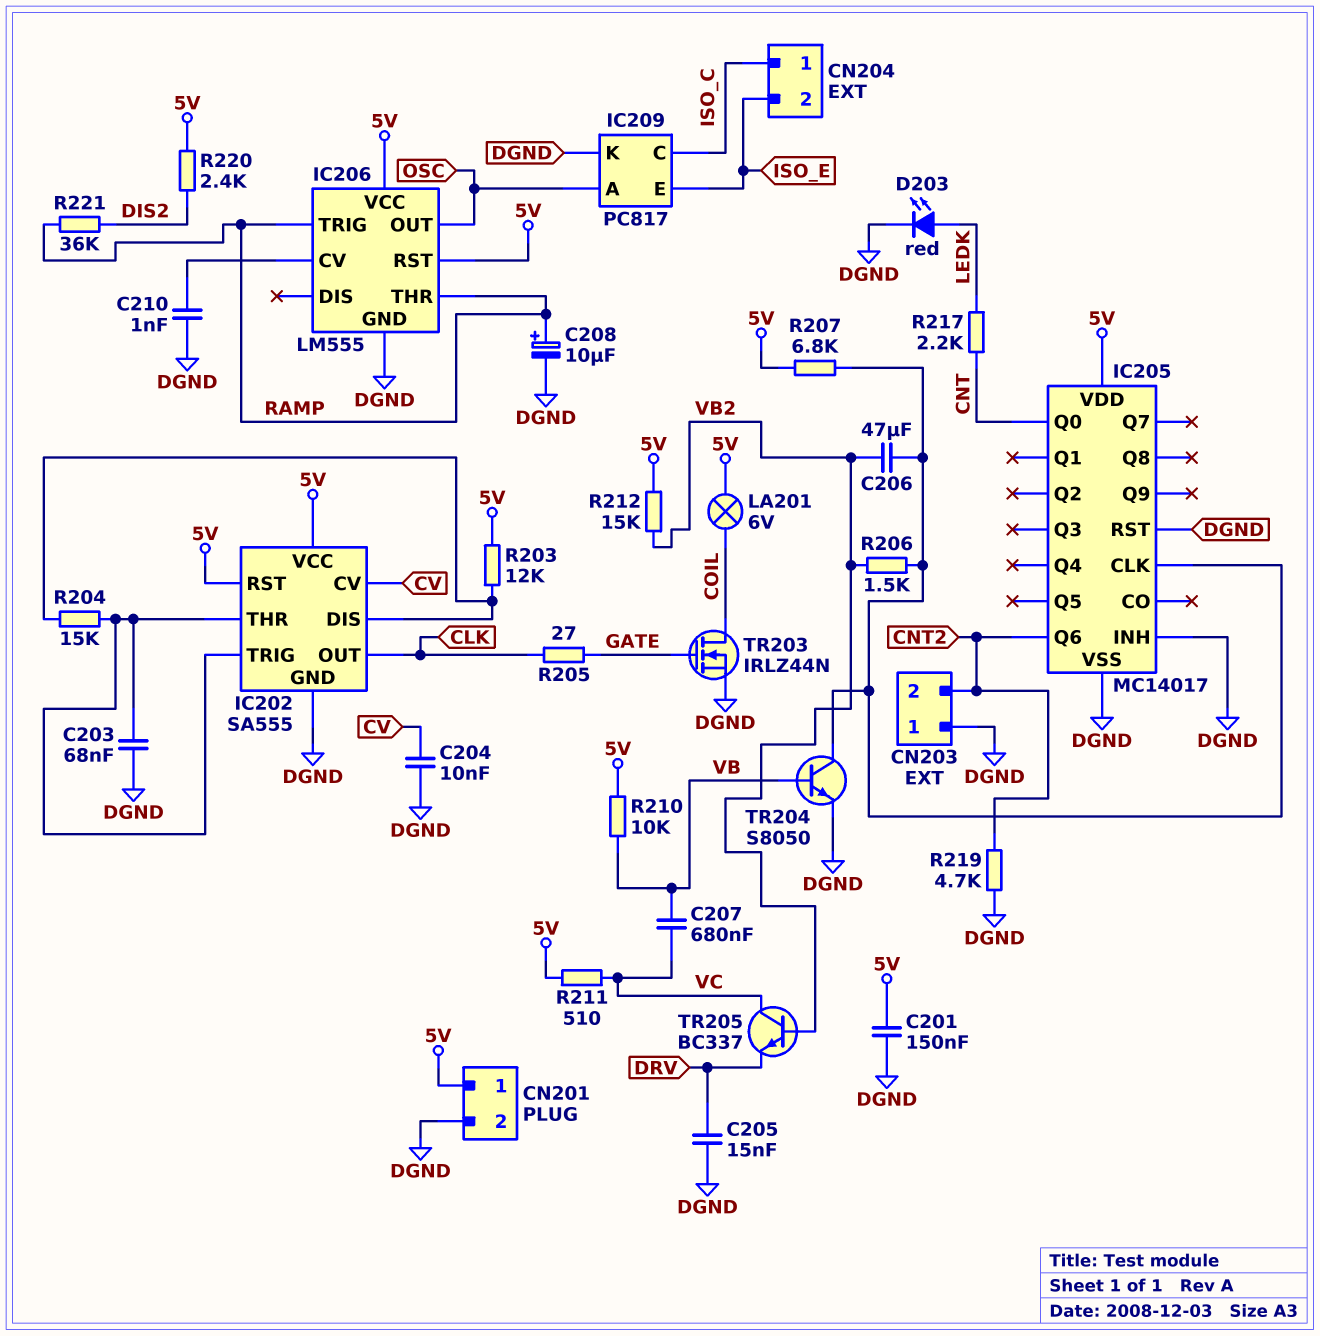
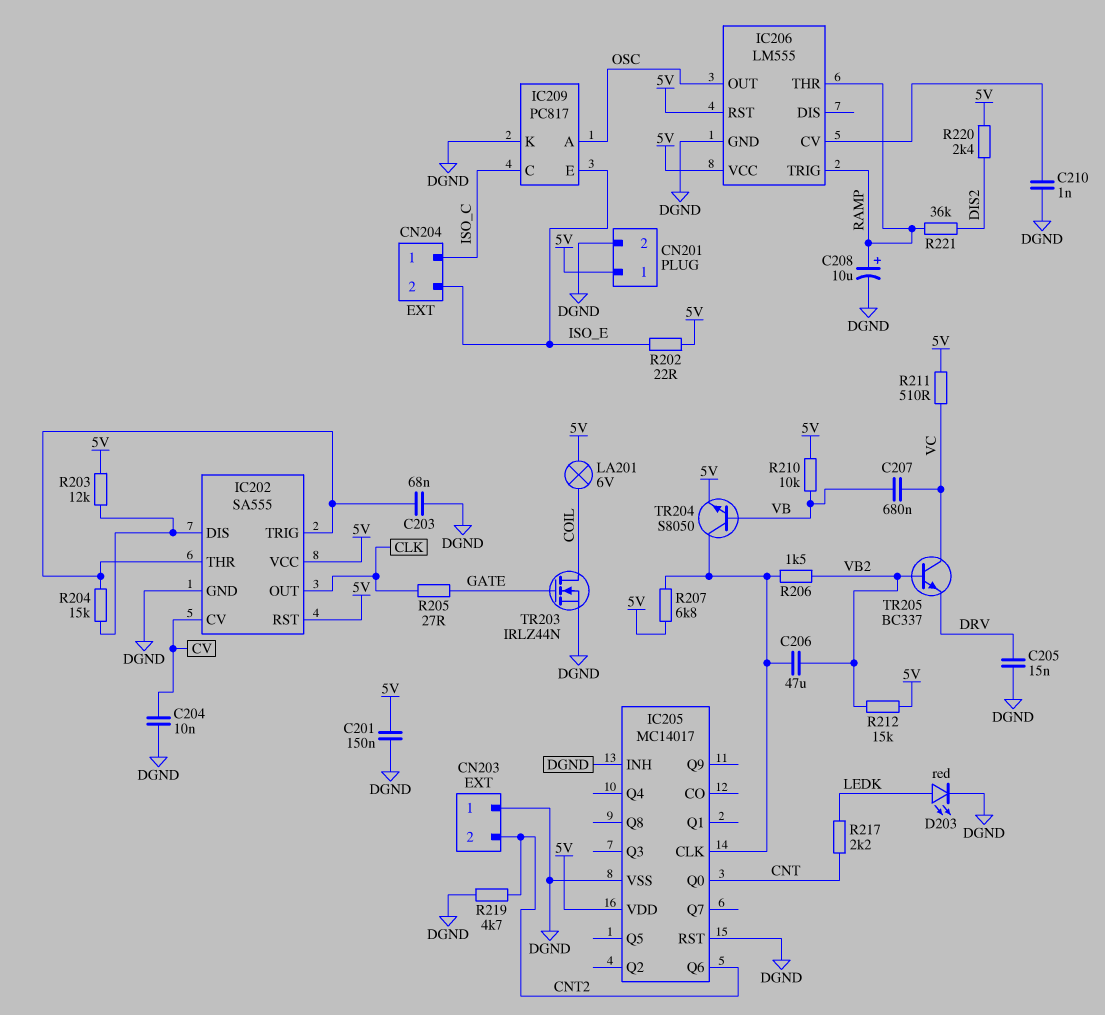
R202: none -> 22 (5V, ISO_E)
TR204: NPN S8050 (B VB, C IC205/CLK, E DGND) -> NPN S8050 (B VB, C IC205/CLK, E 5V)

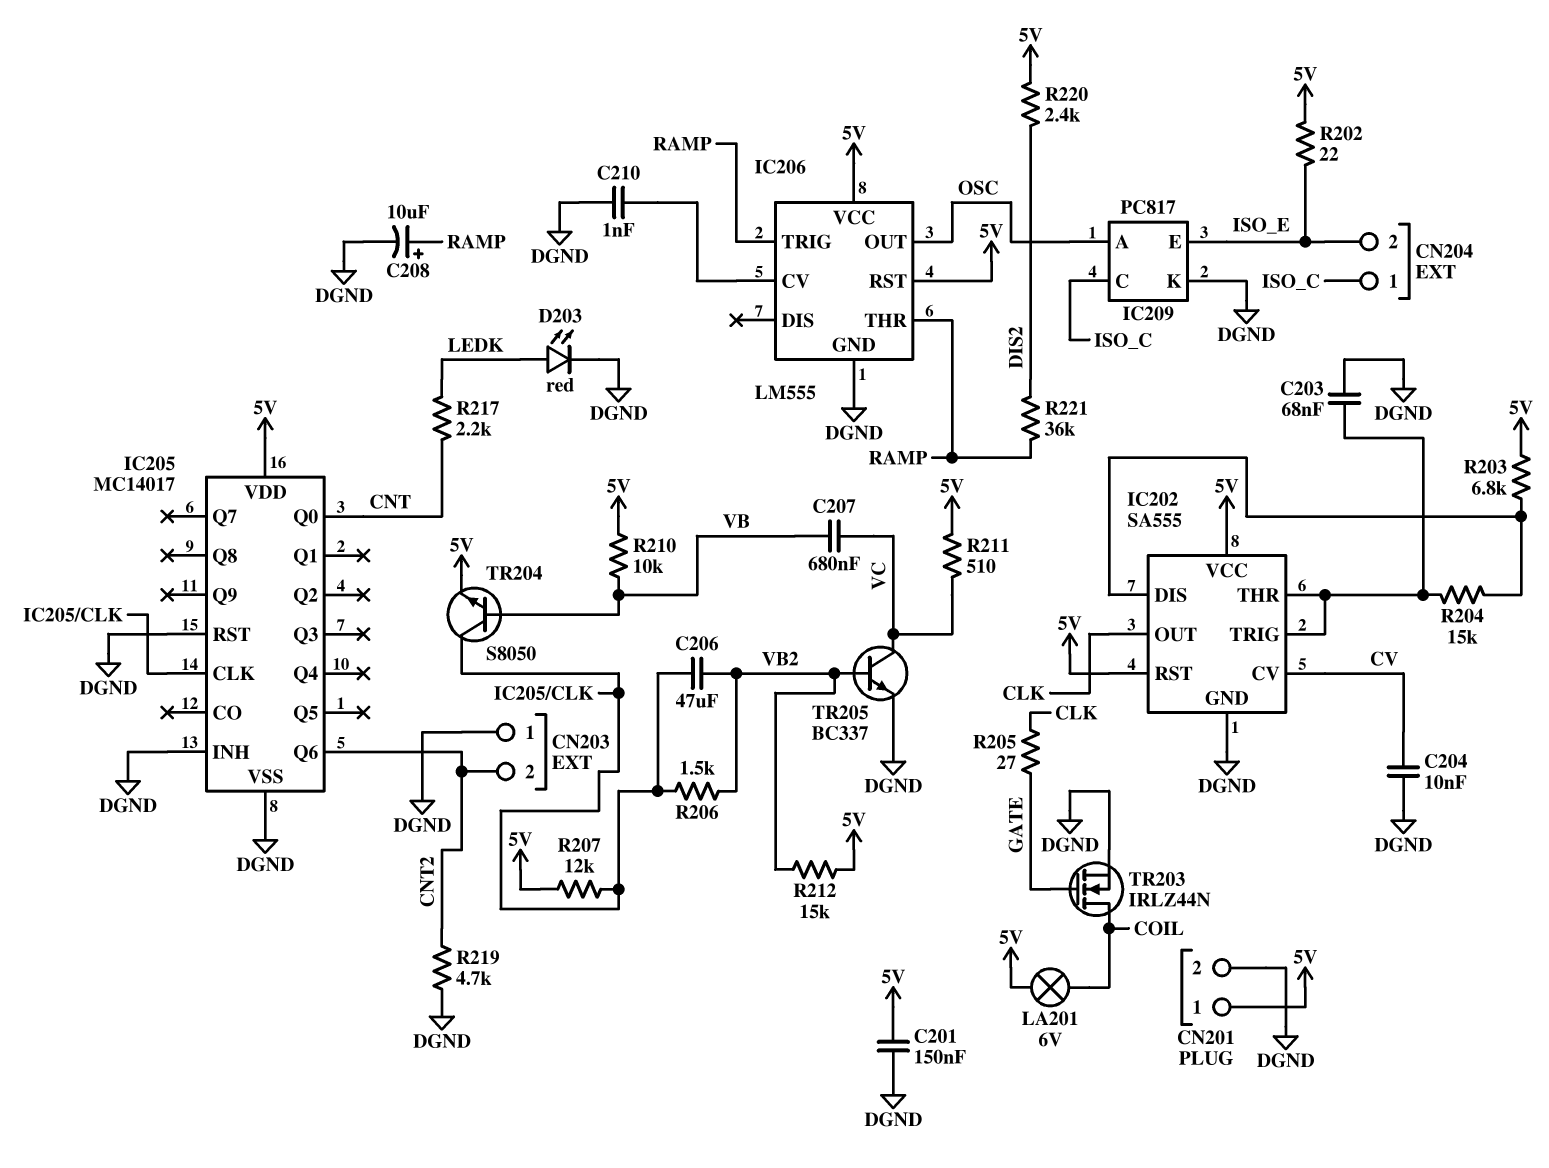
C205: 15nF (DGND, DRV) -> none
R203: 12k (5V, IC202/DIS) -> 6.8k (5V, IC202/DIS)
R207: 6.8k (5V, IC205/CLK) -> 12k (5V, IC205/CLK)
TR205: NPN BC337 (B VB2, C VC, E DRV) -> NPN BC337 (B VB2, C VC, E DGND)

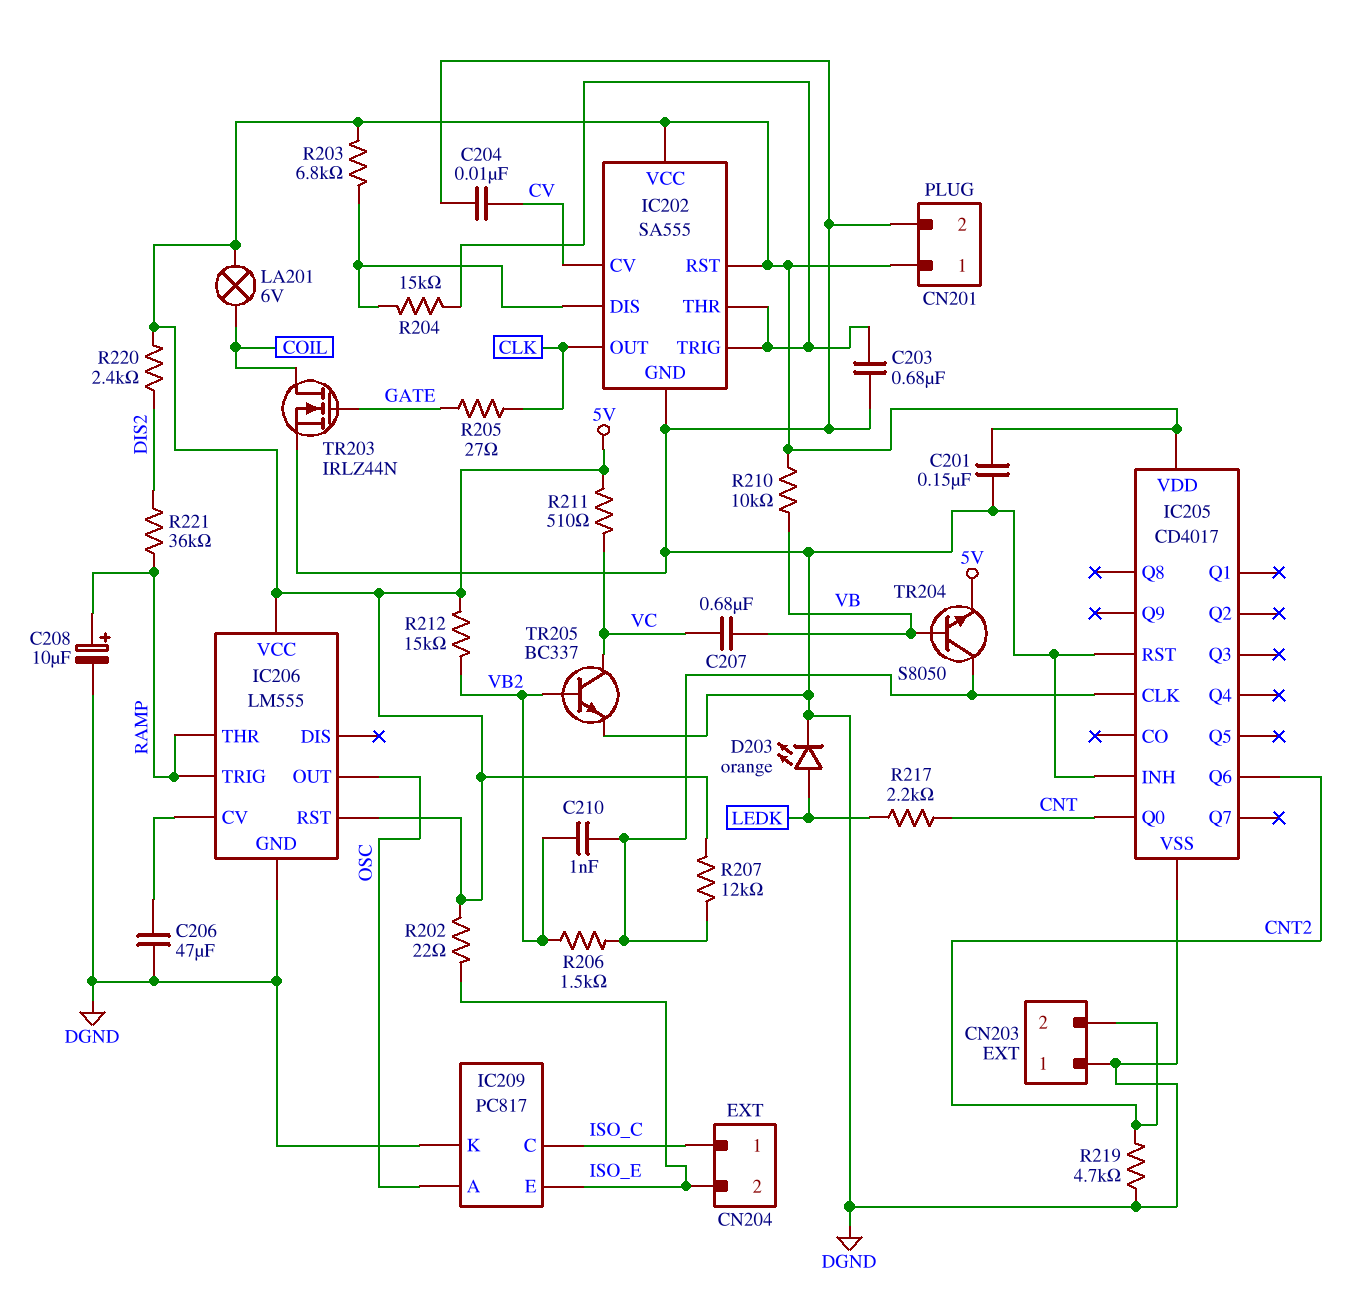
C203: 68nF (DGND, IC202/THR) -> 680nF (DGND, IC202/THR)
C206: 47uF (IC205/CLK, VB2) -> 47uF (DGND, IC206/CV)
C210: 1nF (DGND, IC206/CV) -> 1nF (IC205/CLK, VB2)
D203: LED red (A LEDK, K DGND) -> LED orange (A LEDK, K DGND)
IC205: MC14017 -> CD4017

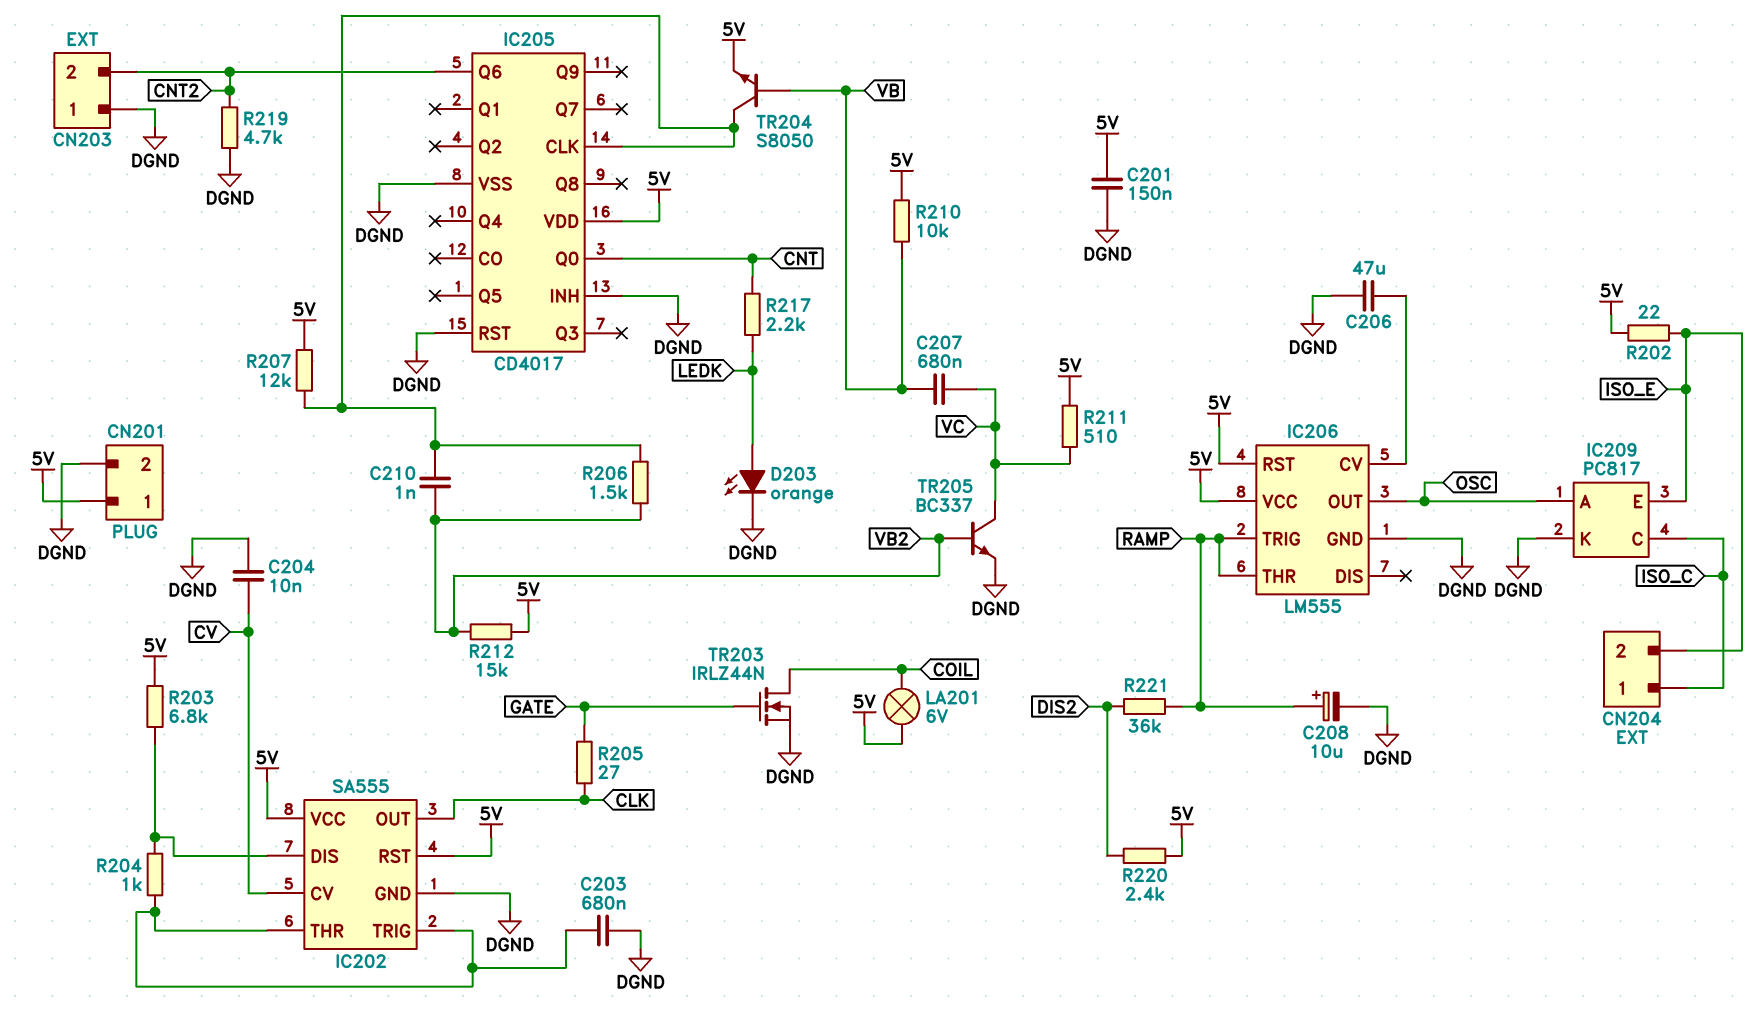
R204: 15k (IC202/DIS, IC202/THR) -> 1k (IC202/DIS, IC202/THR)

